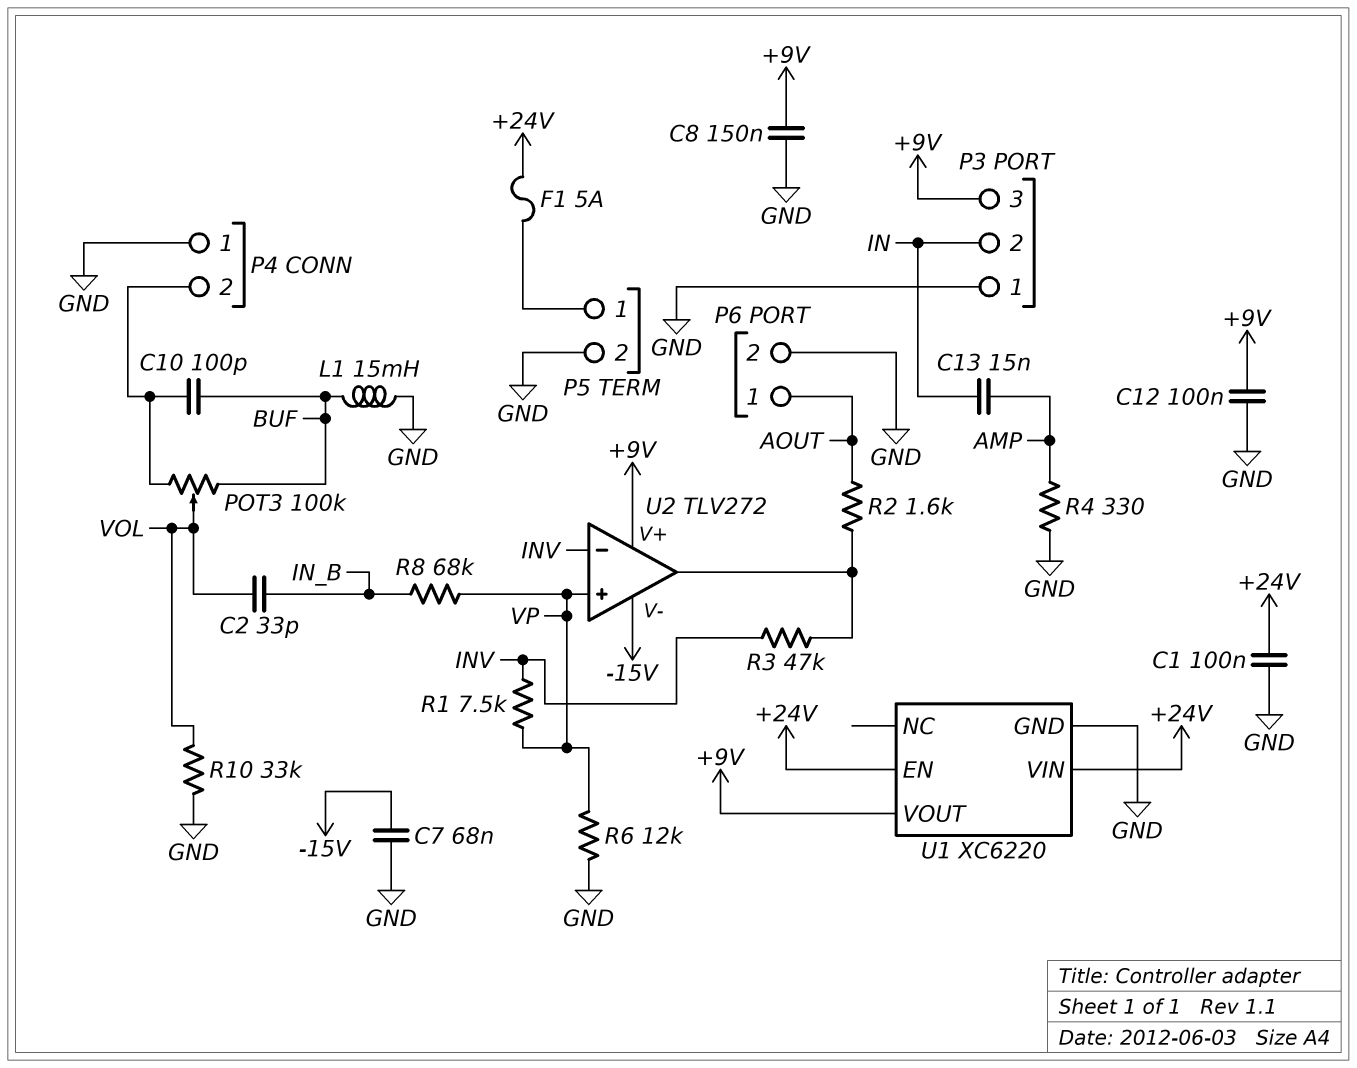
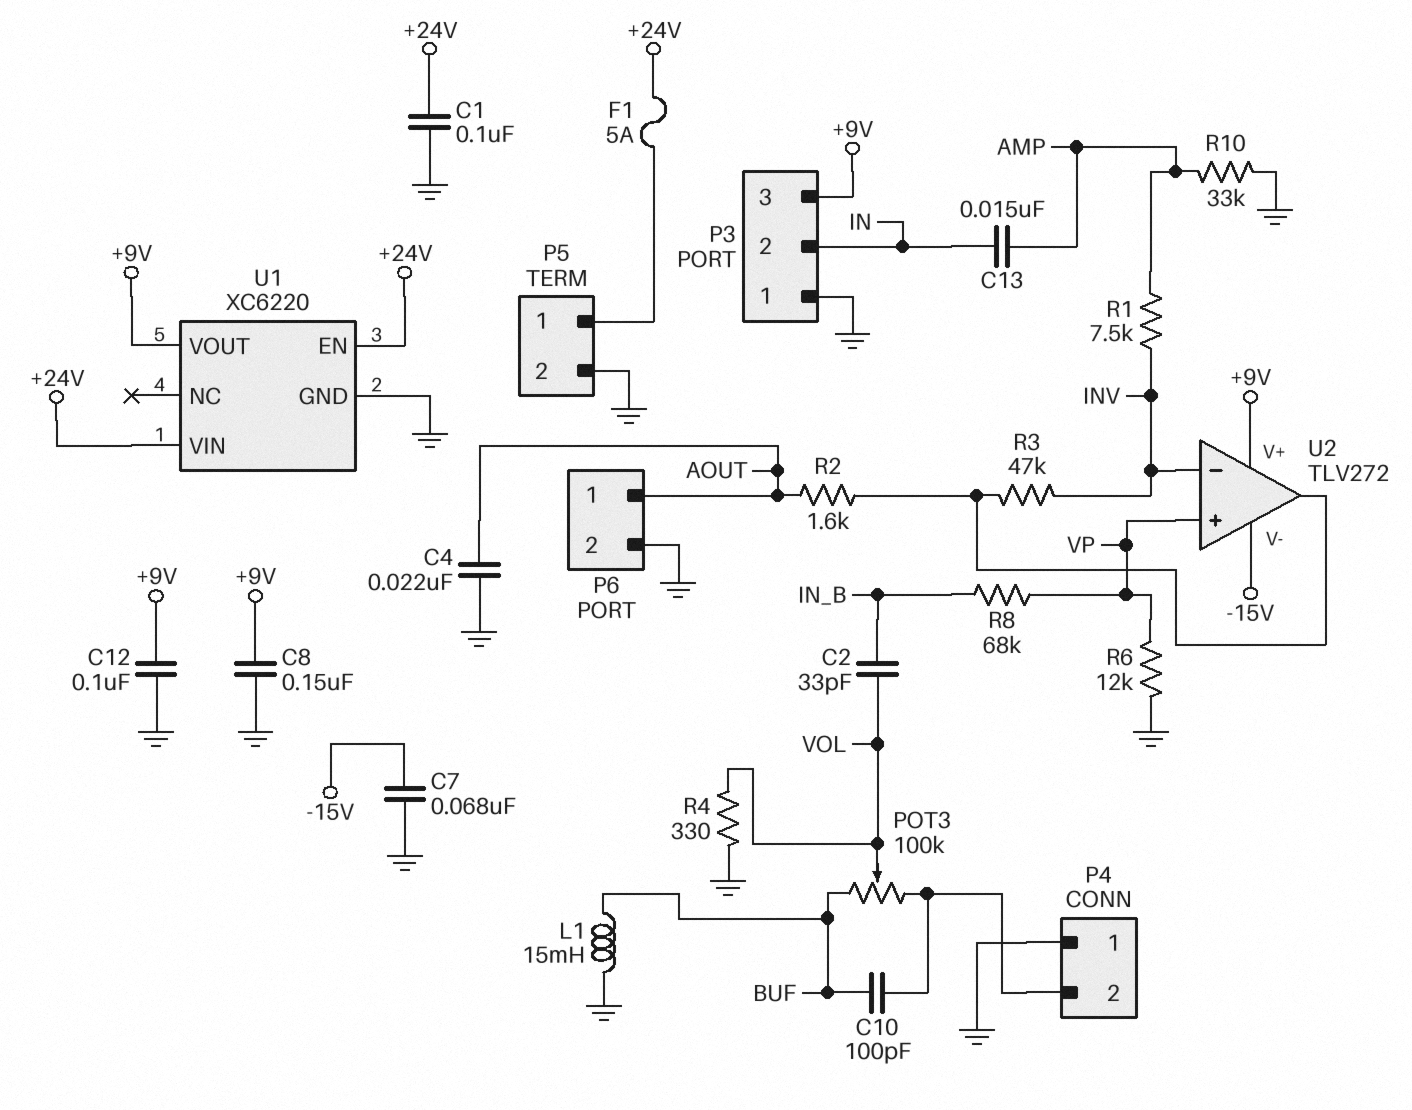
C4: none -> 22nF (AOUT, GND)
R1: 7.5k (INV, VP) -> 7.5k (AMP, INV)
R4: 330 (AMP, GND) -> 330 (GND, VOL)
R10: 33k (GND, VOL) -> 33k (AMP, GND)

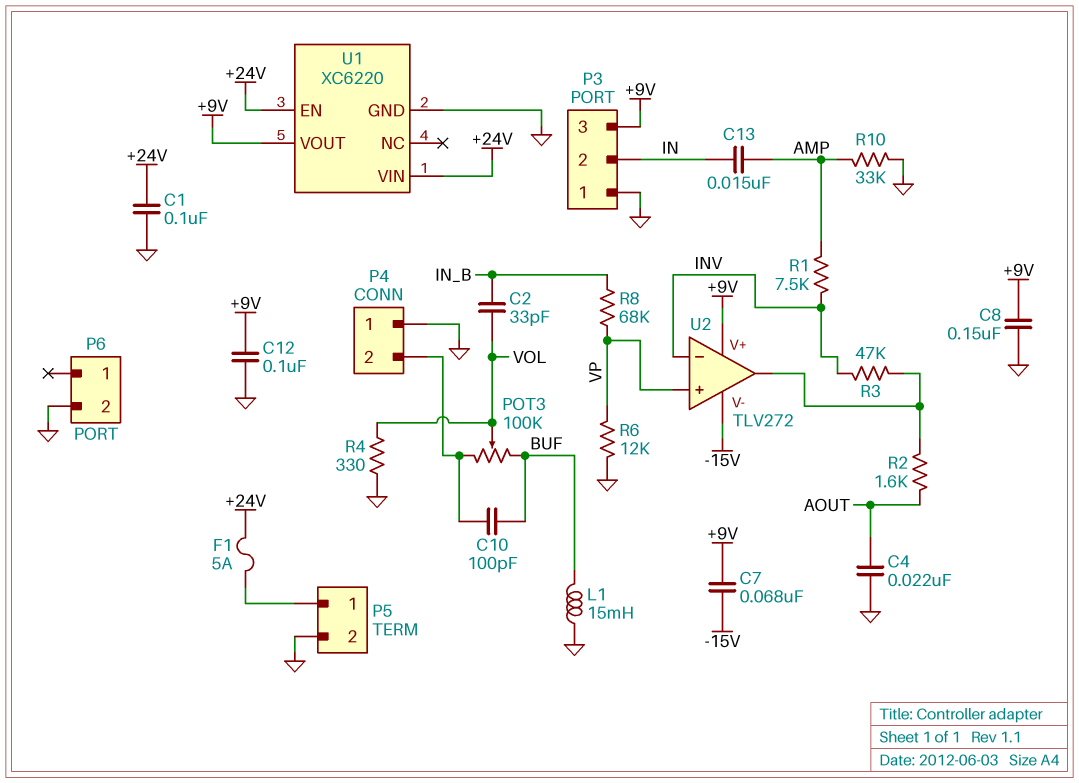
C7: 68nF (-15V, GND) -> 68nF (+9V, -15V)
P6 pin 1: AOUT -> none

